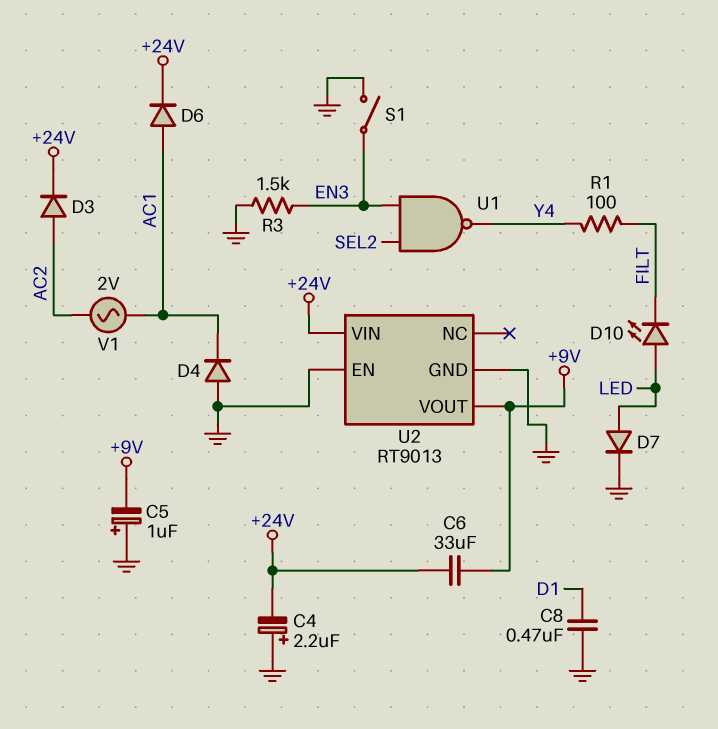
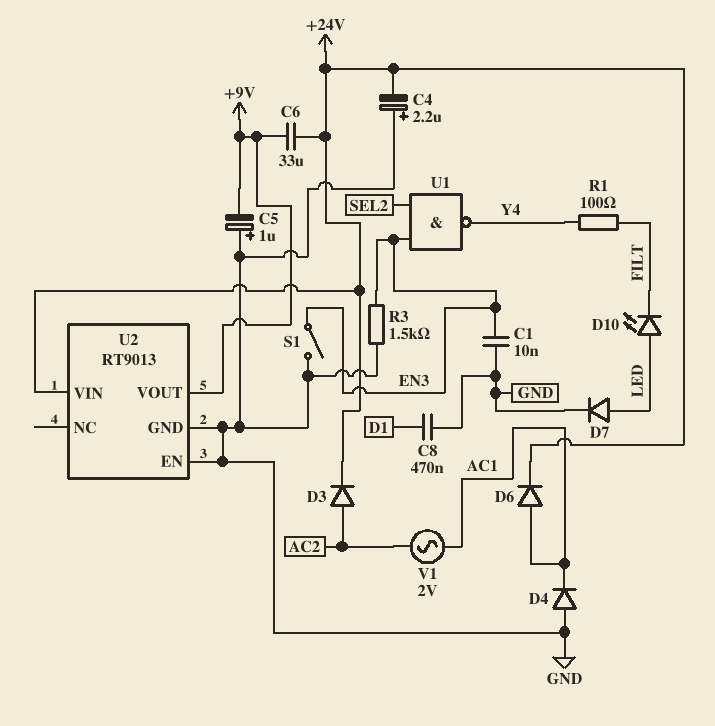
C1: none -> 10nF (EN3, GND)

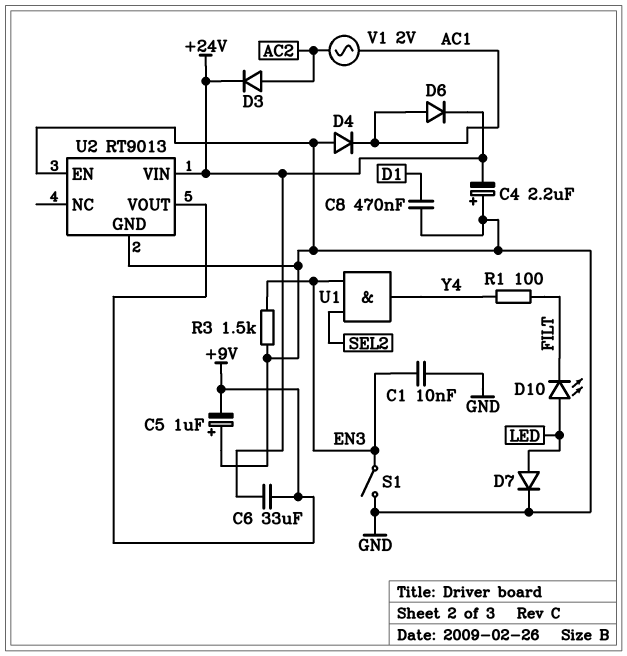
U1: NAND (in EN3, in SEL2, out Y4) -> AND (in EN3, in SEL2, out Y4)

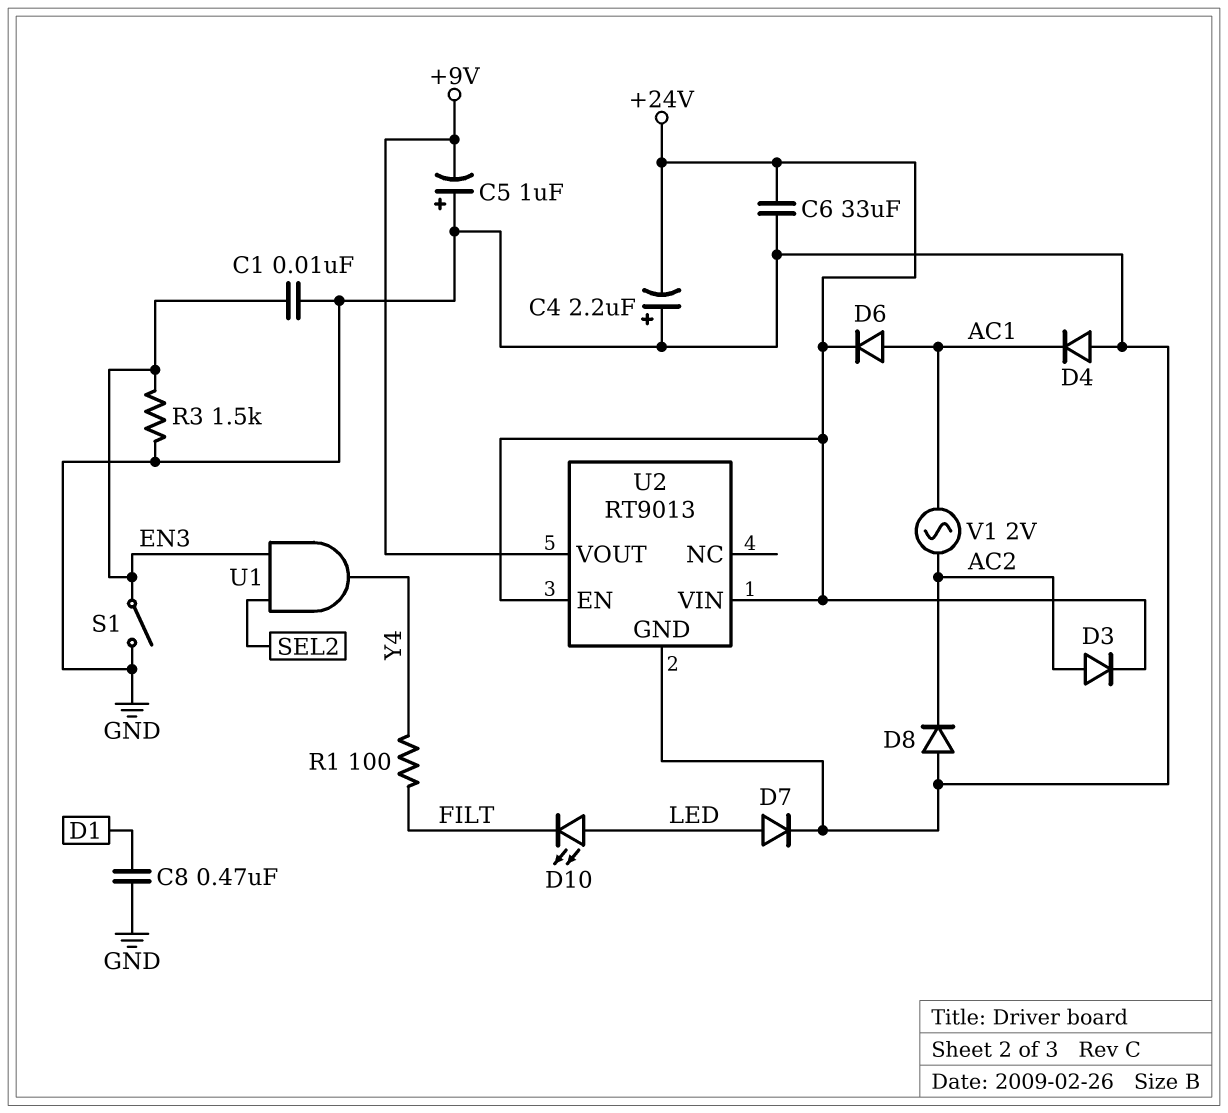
C6: 33uF (+9V, +24V) -> 33uF (+24V, GND)
D8: none -> diode (A GND, K AC2)
U2 pin EN: GND -> +24V

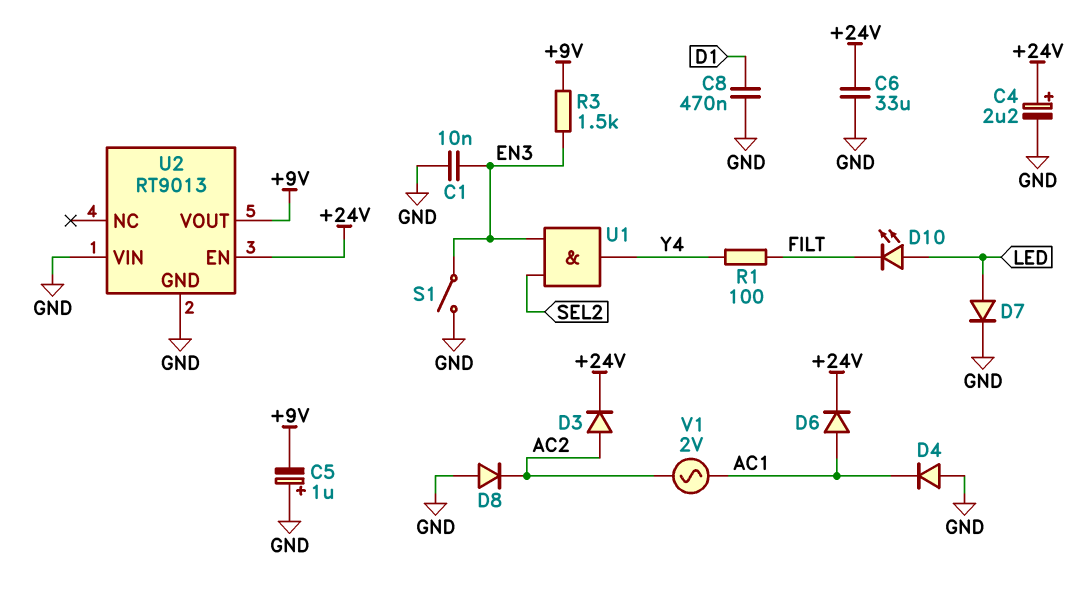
C4: 2.2uF (plus GND, minus +24V) -> 2.2uF (plus +24V, minus GND)
R3: 1.5k (EN3, GND) -> 1.5k (+9V, EN3)
U2 pin VIN: +24V -> GND

